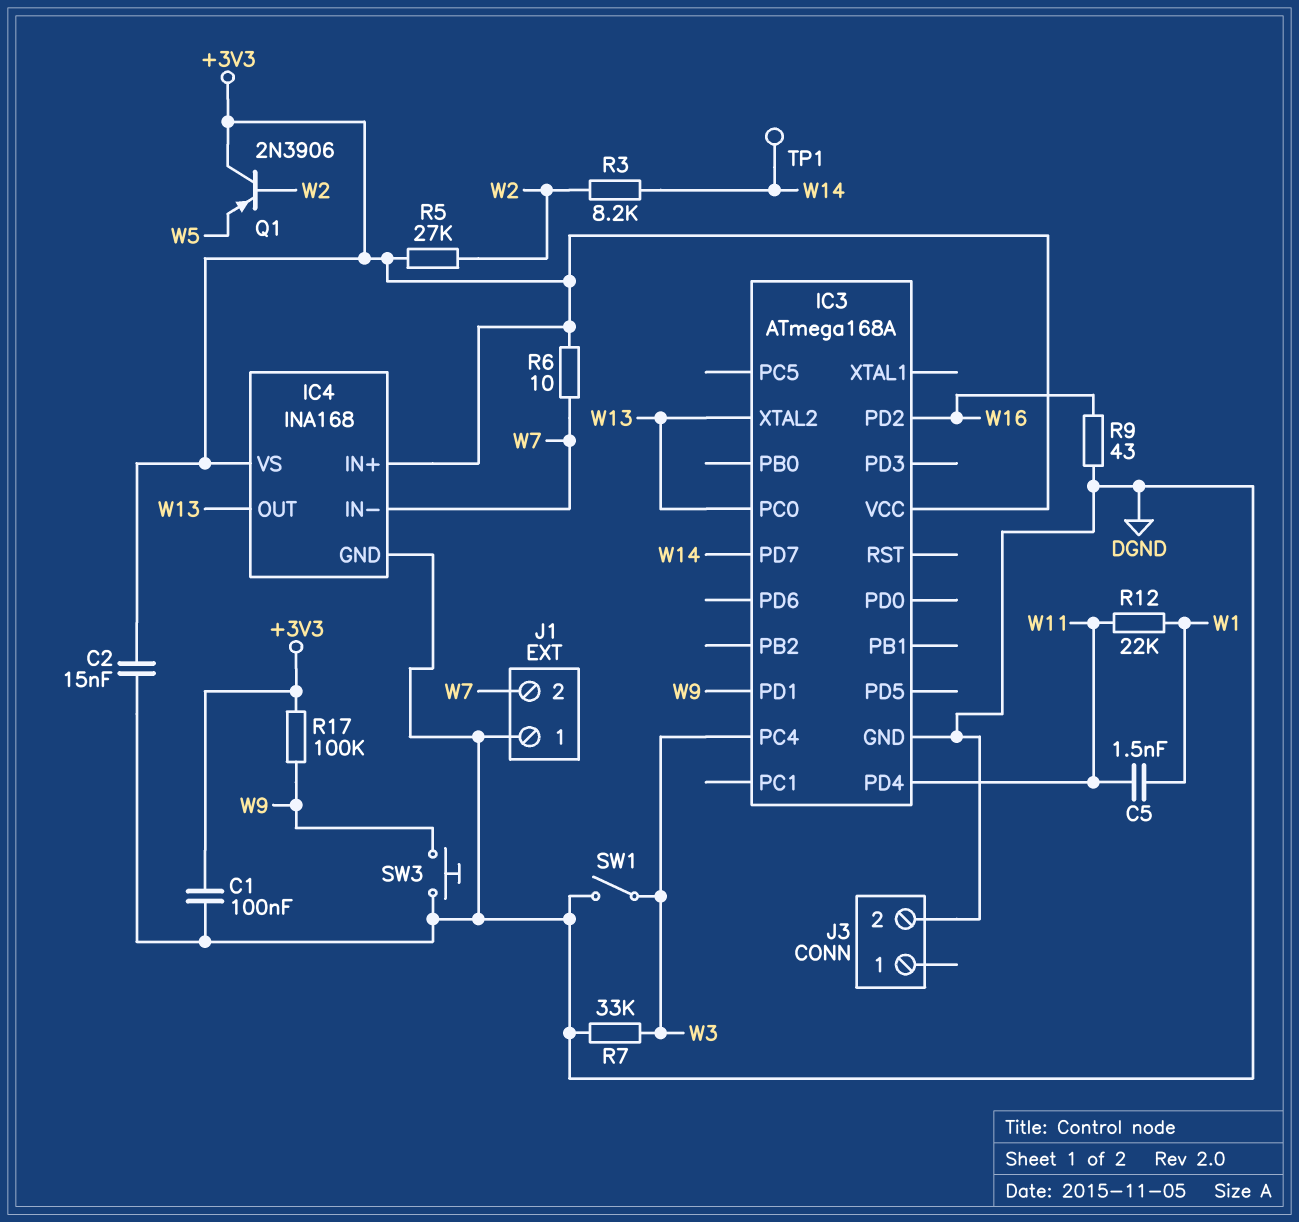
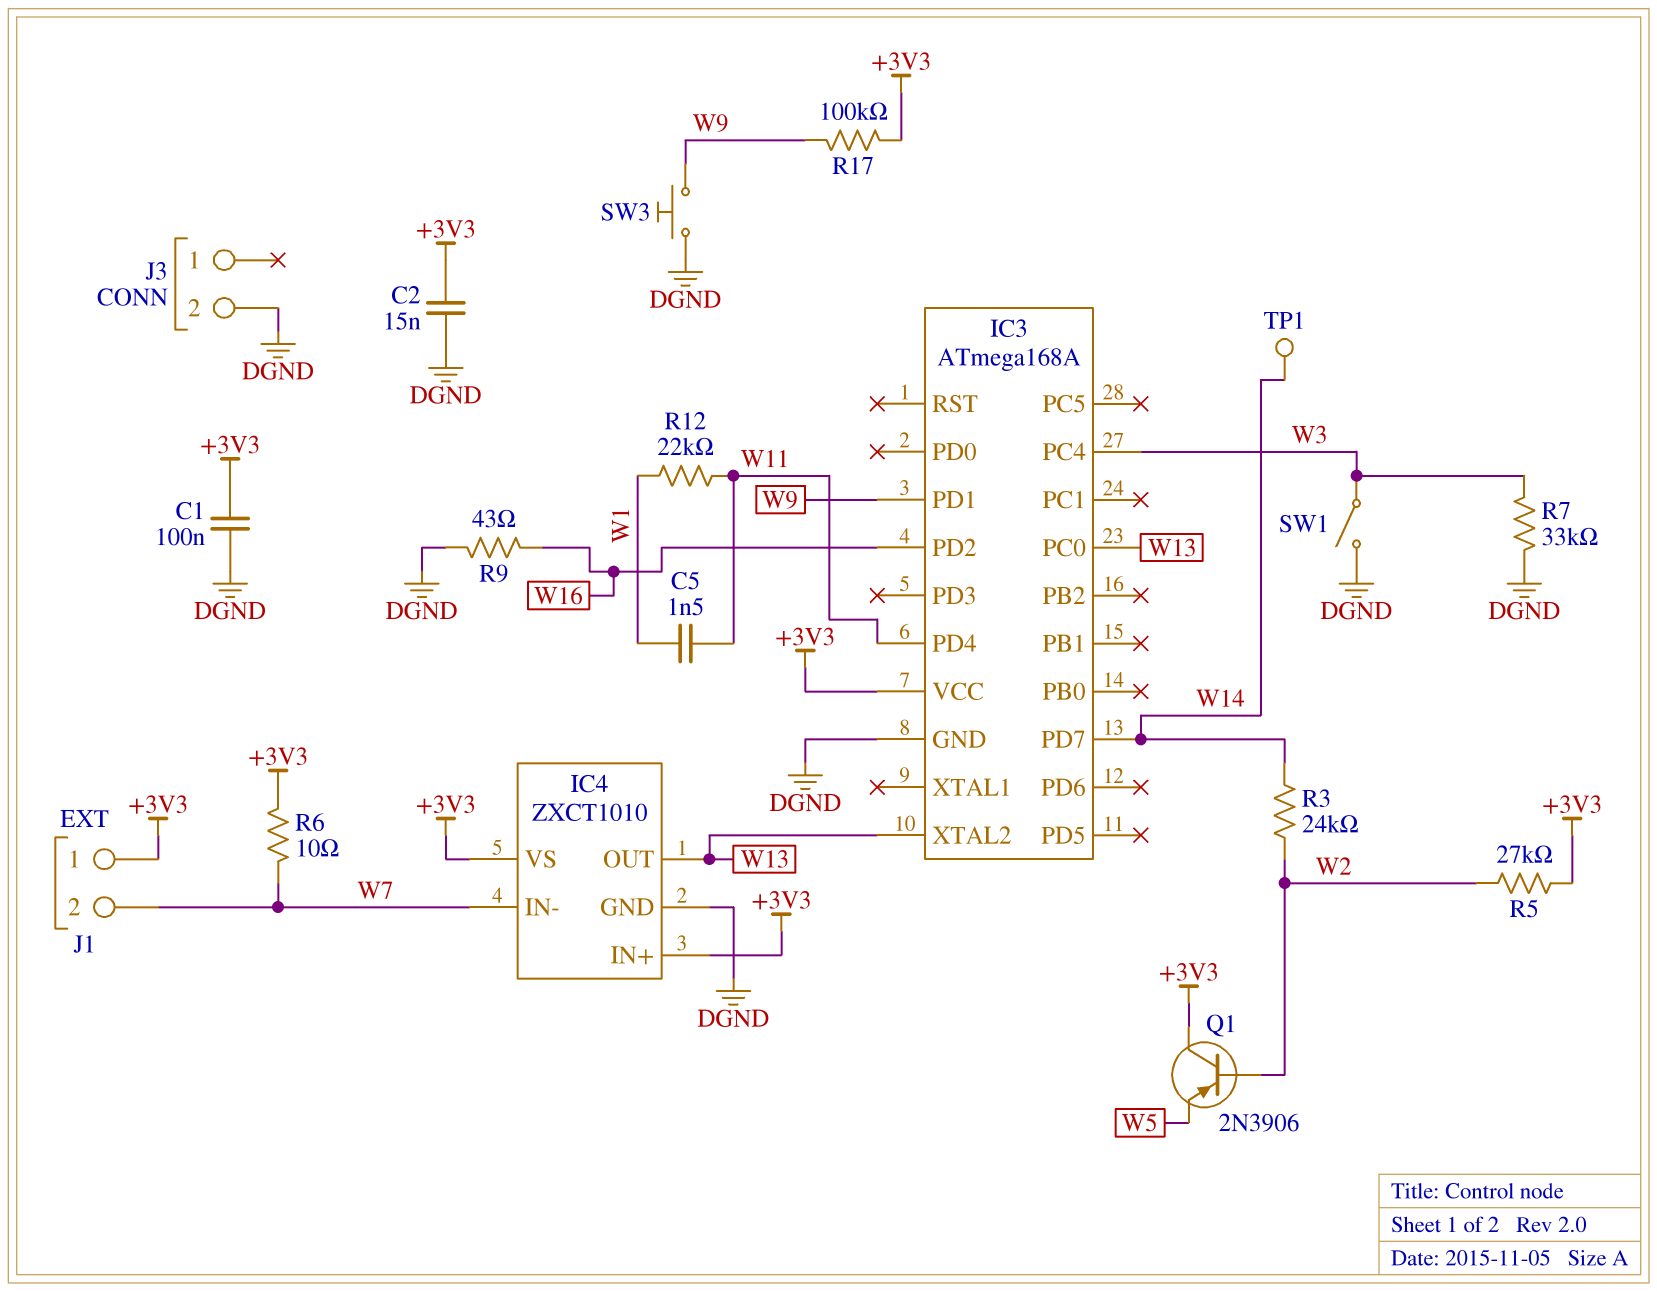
IC4: INA168 -> ZXCT1010
J1 pin 1: DGND -> +3V3
R3: 8.2k (W2, W14) -> 24k (W2, W14)

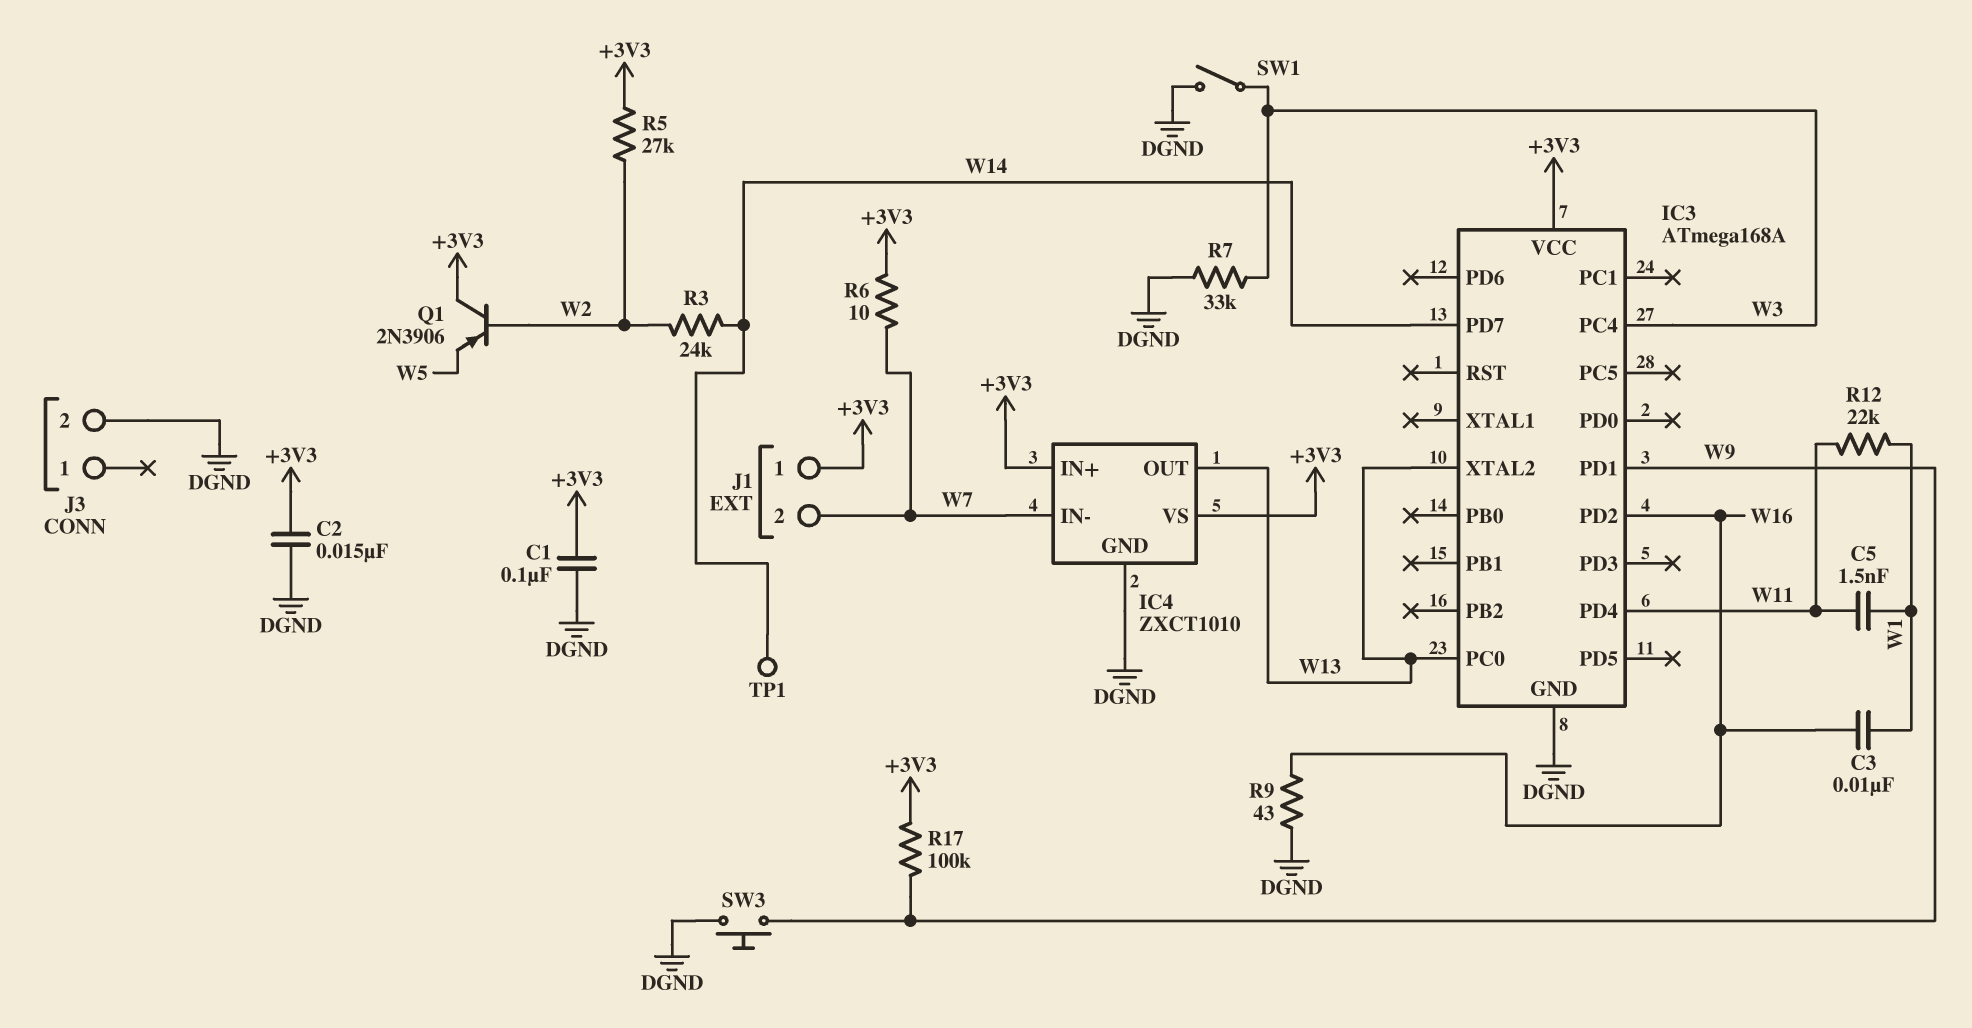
C3: none -> 10nF (W1, W16)

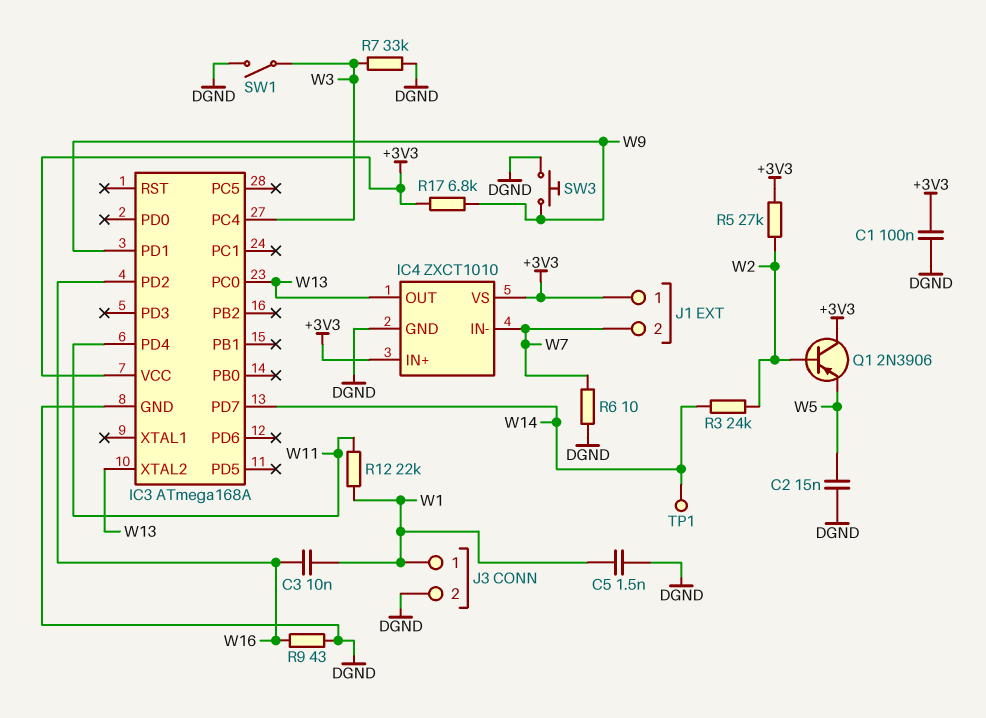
C2: 15nF (+3V3, DGND) -> 15nF (DGND, W5)
C5: 1.5nF (W1, W11) -> 1.5nF (DGND, W1)
J3 pin 1: none -> W1
R6: 10 (+3V3, W7) -> 10 (DGND, W7)
R17: 100k (+3V3, W9) -> 6.8k (+3V3, W9)

